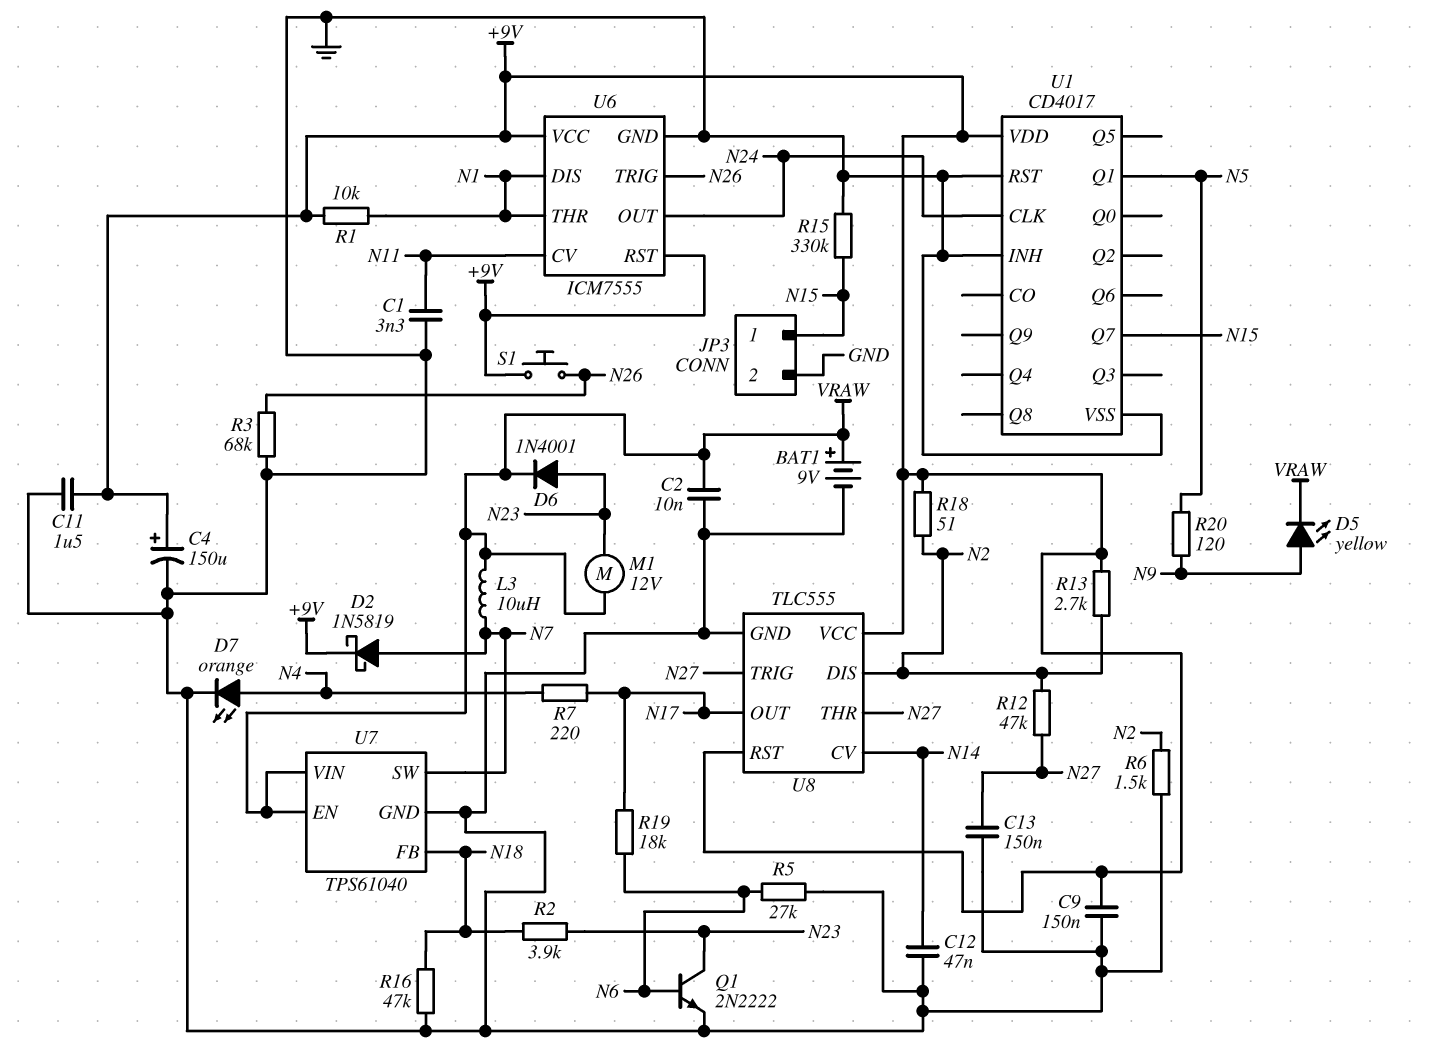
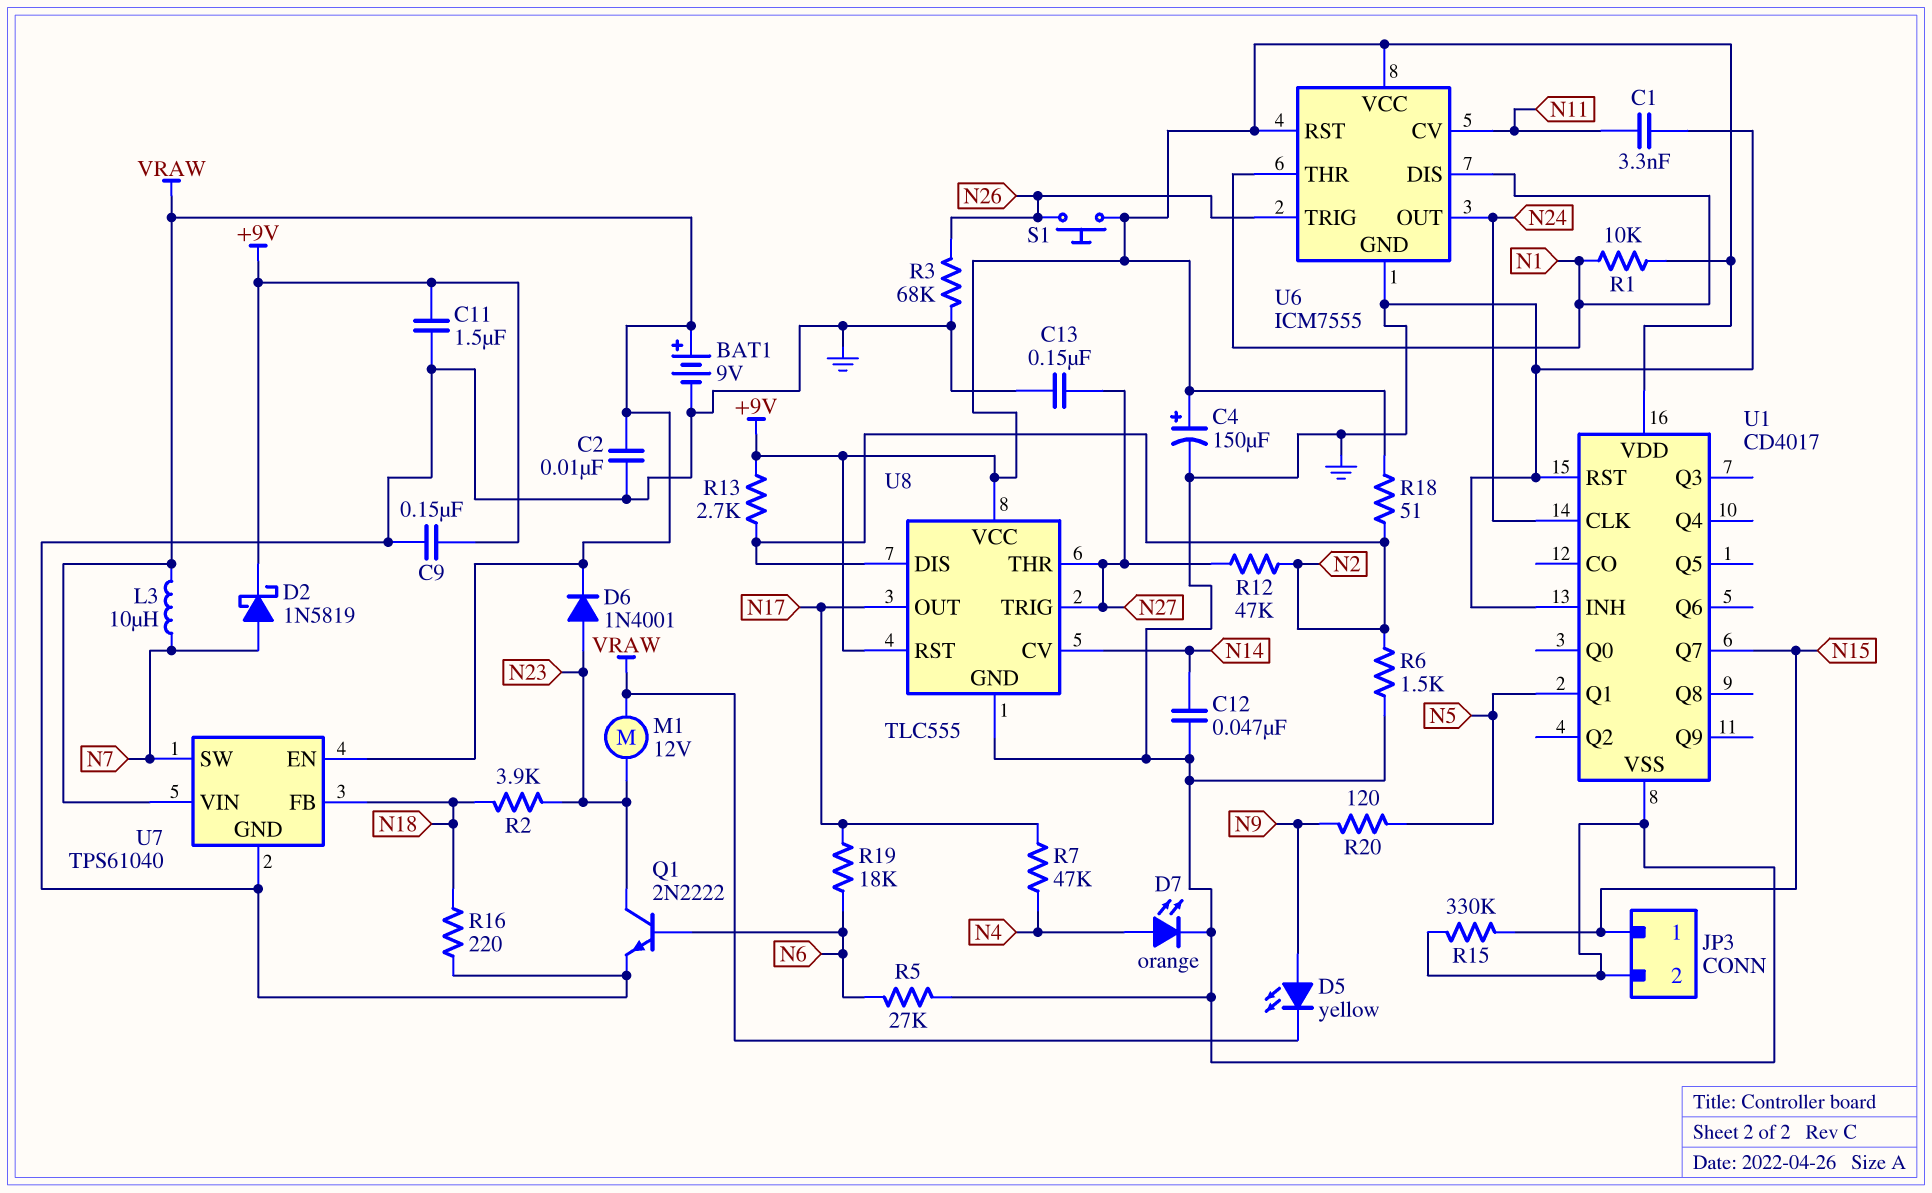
R7: 220 (N4, N17) -> 47k (N4, N17)
R16: 47k (GND, N18) -> 220 (GND, N18)

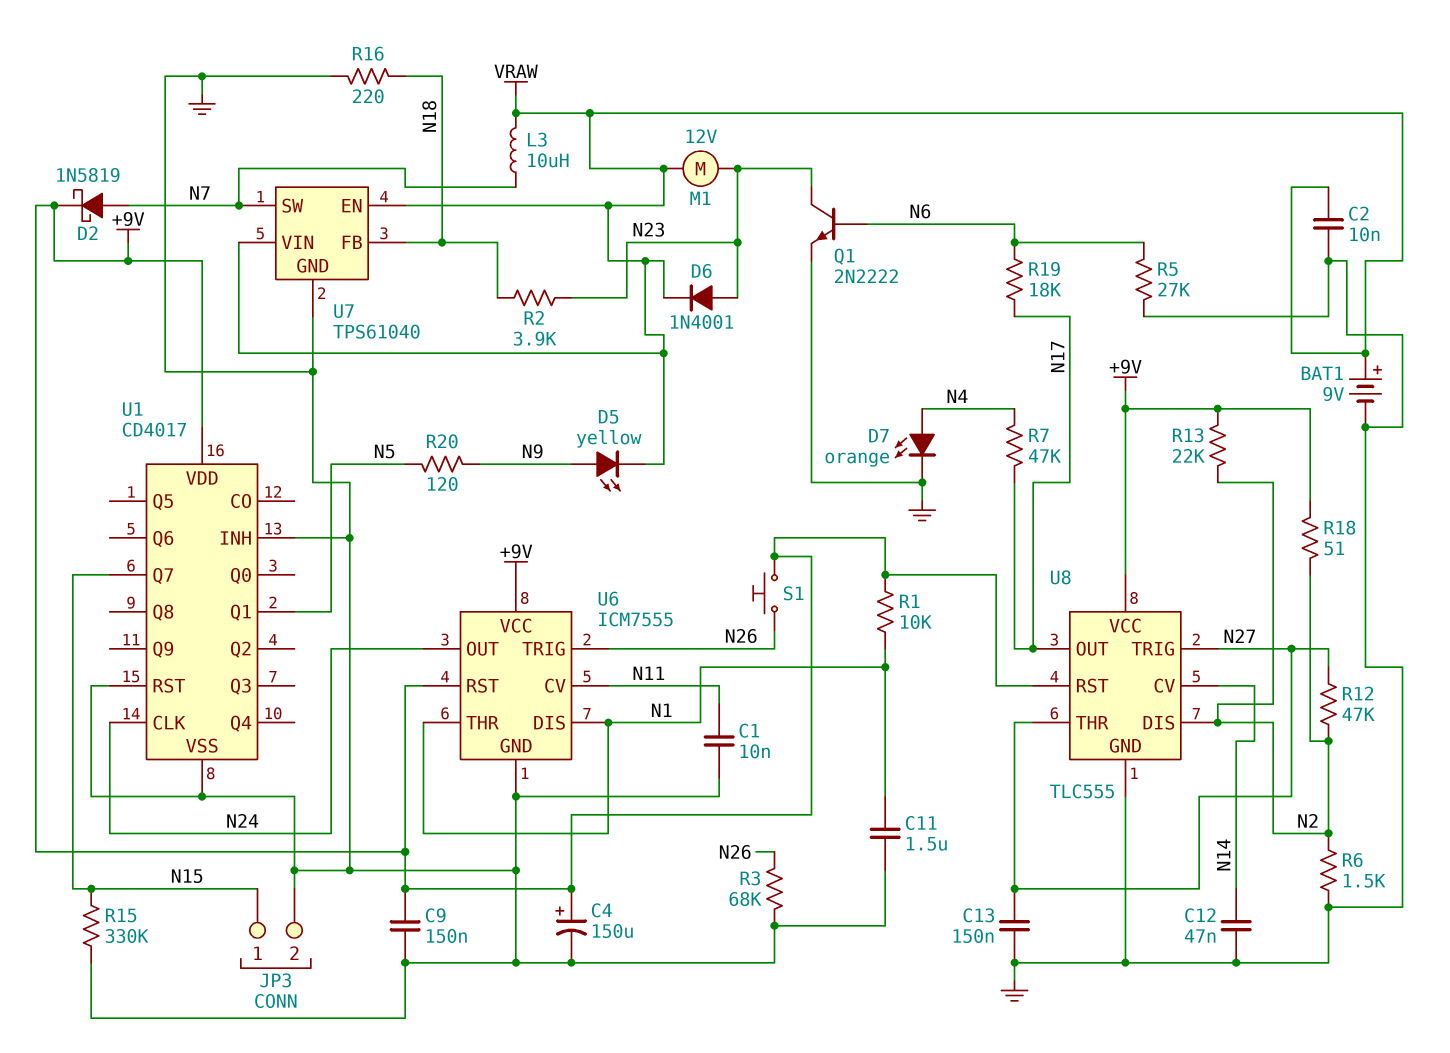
C1: 3.3nF (GND, N11) -> 10nF (GND, N11)
C11: 1.5uF (+9V, GND) -> 1.5uF (GND, N1)
R13: 2.7k (+9V, N2) -> 22k (+9V, N2)

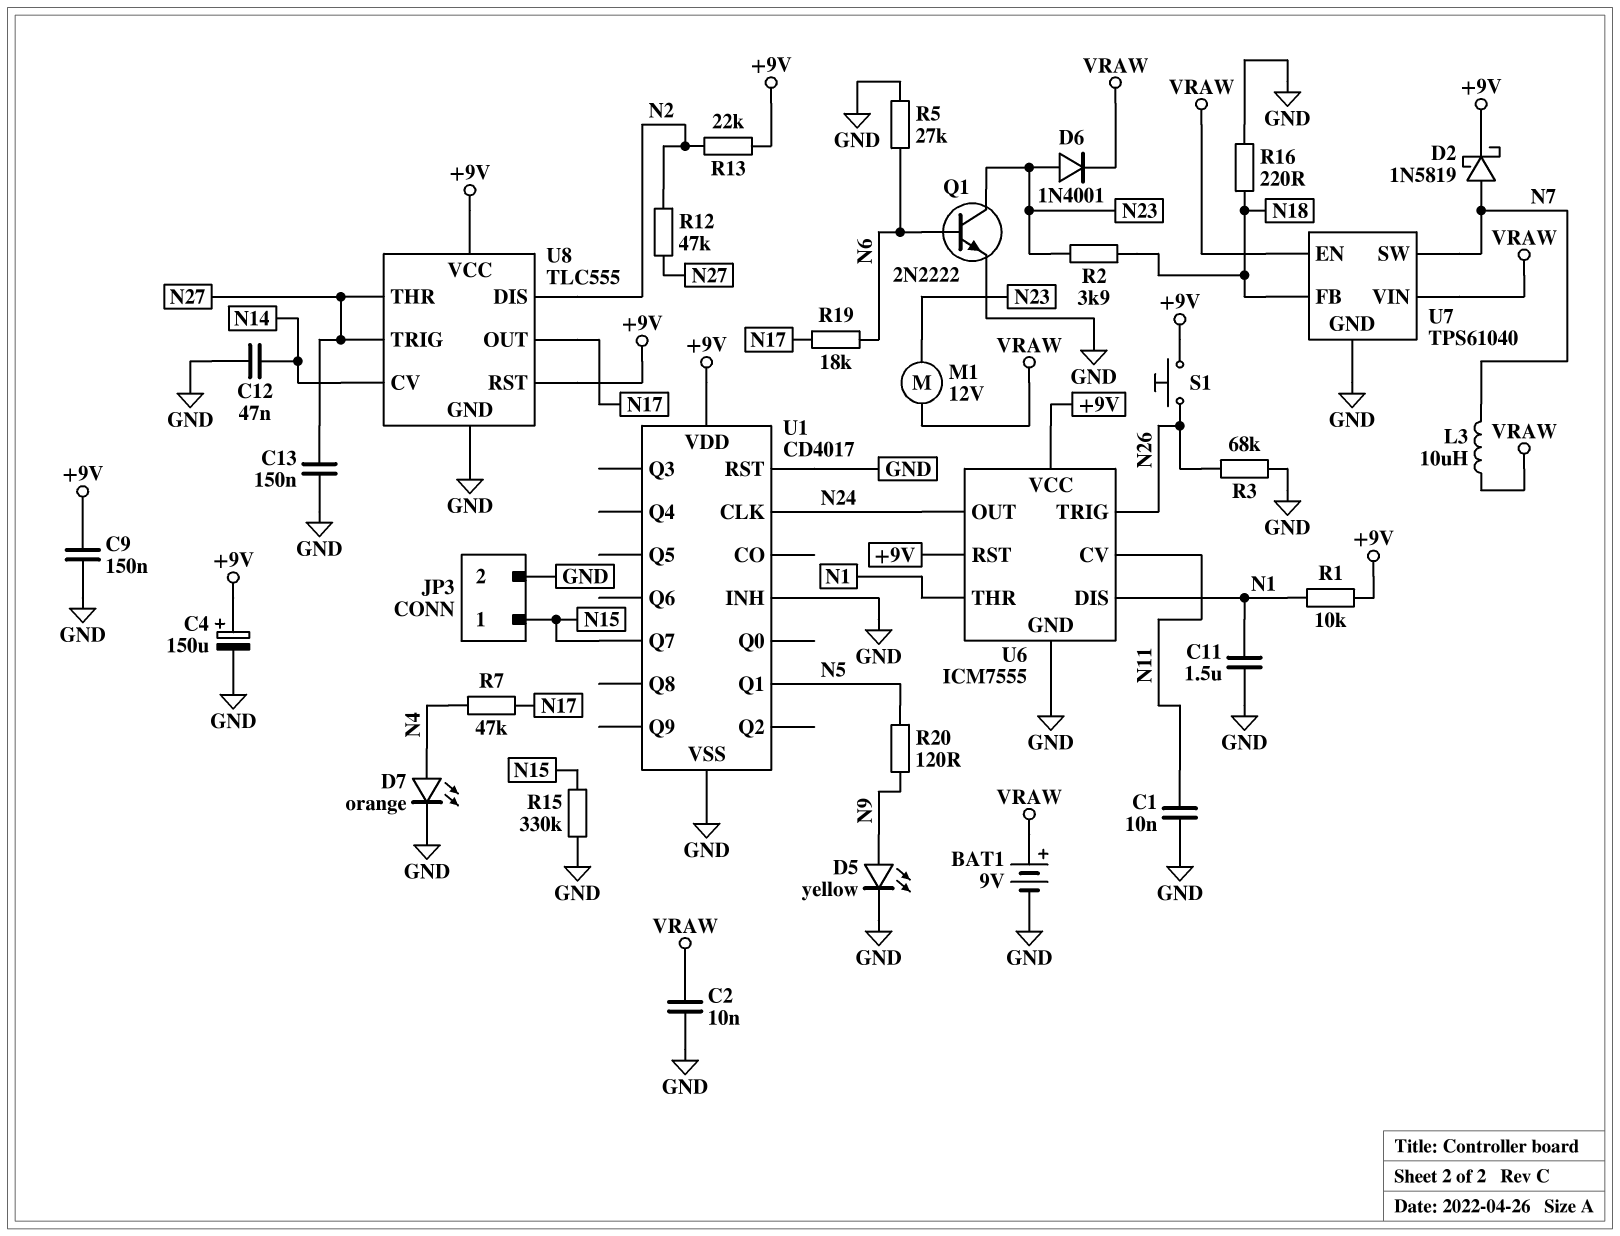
D5: LED yellow (A N9, K VRAW) -> LED yellow (A N9, K GND)
R6: 1.5k (GND, N2) -> none
R18: 51 (+9V, N2) -> none

